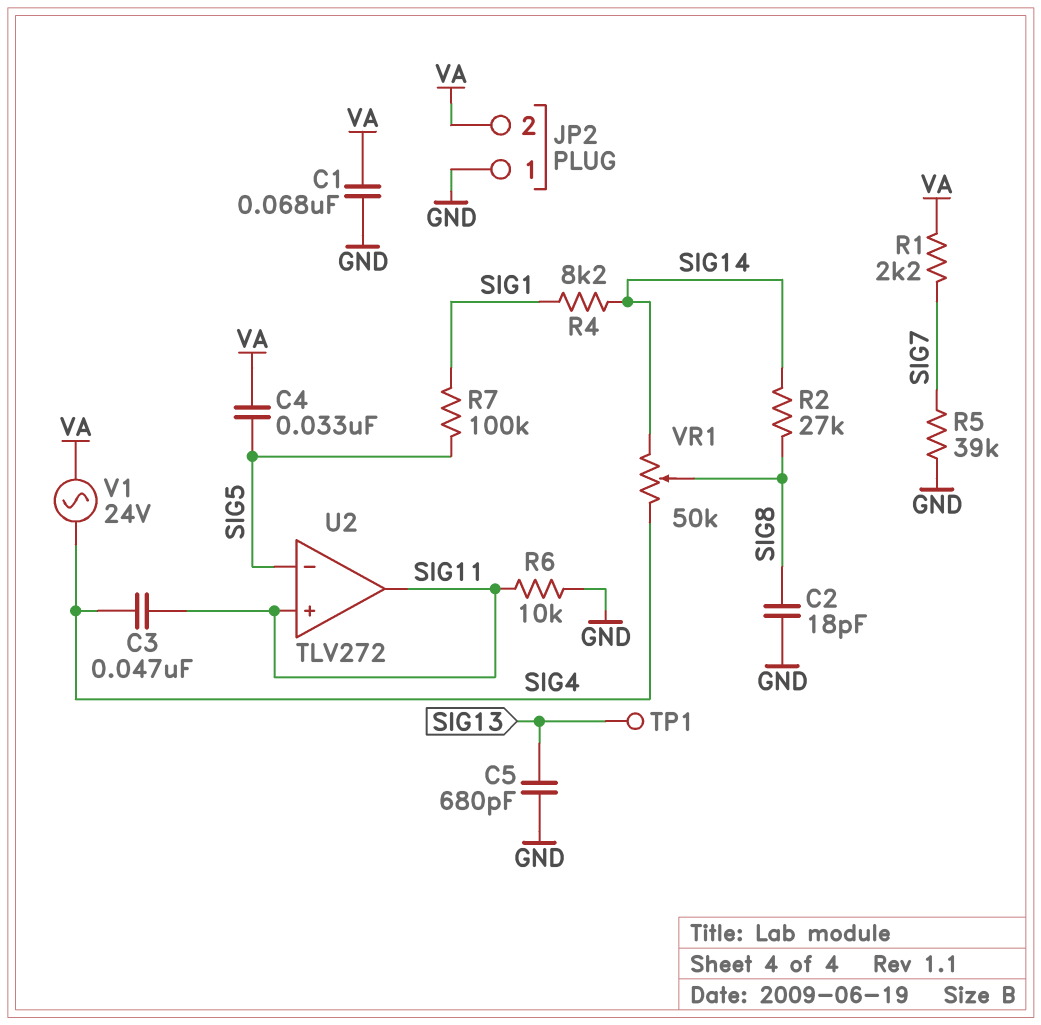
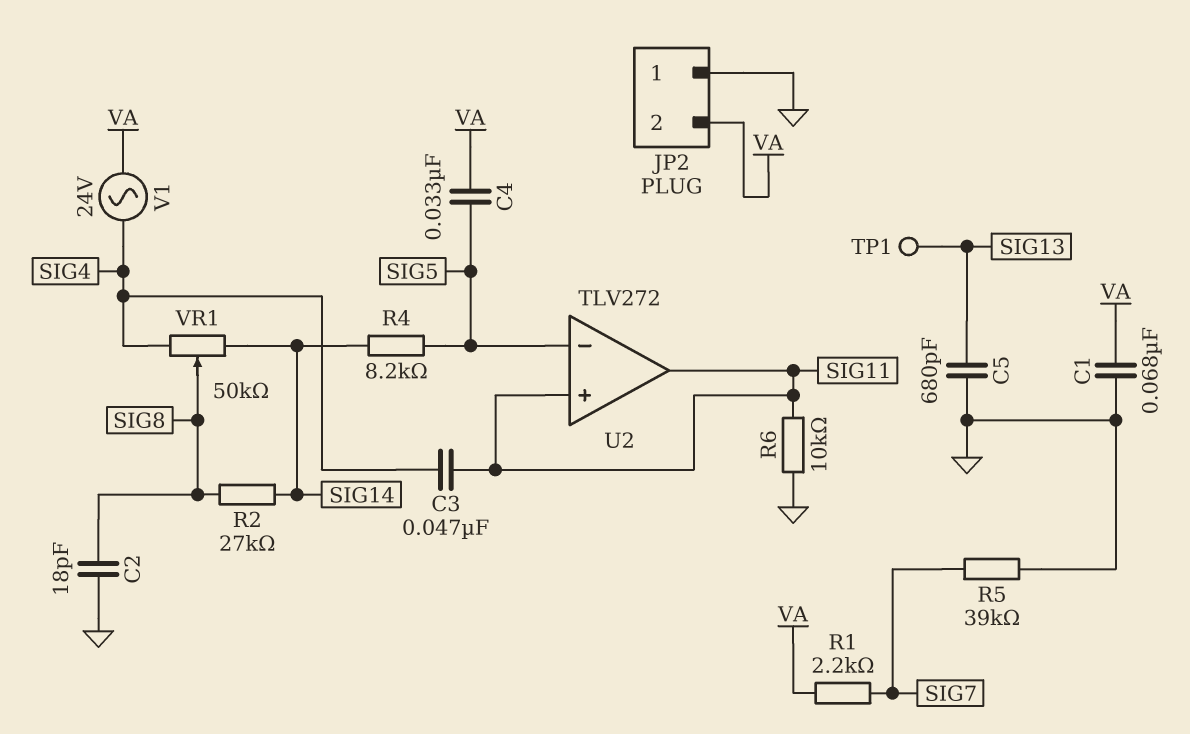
R4: 8.2k (SIG1, SIG14) -> 8.2k (SIG5, SIG14)
R7: 100k (SIG1, SIG5) -> none

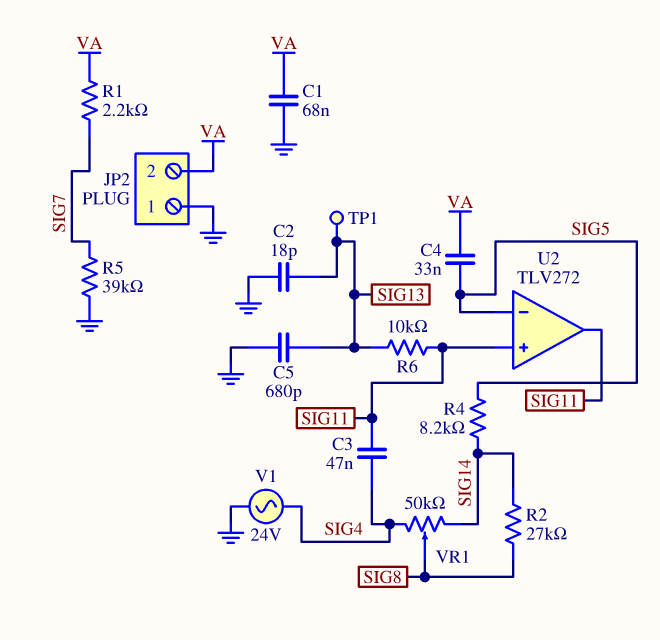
C2: 18pF (GND, SIG8) -> 18pF (GND, SIG13)
R6: 10k (GND, SIG11) -> 10k (SIG11, SIG13)
V1: AC 24V (SIG4, VA) -> AC 24V (GND, SIG4)

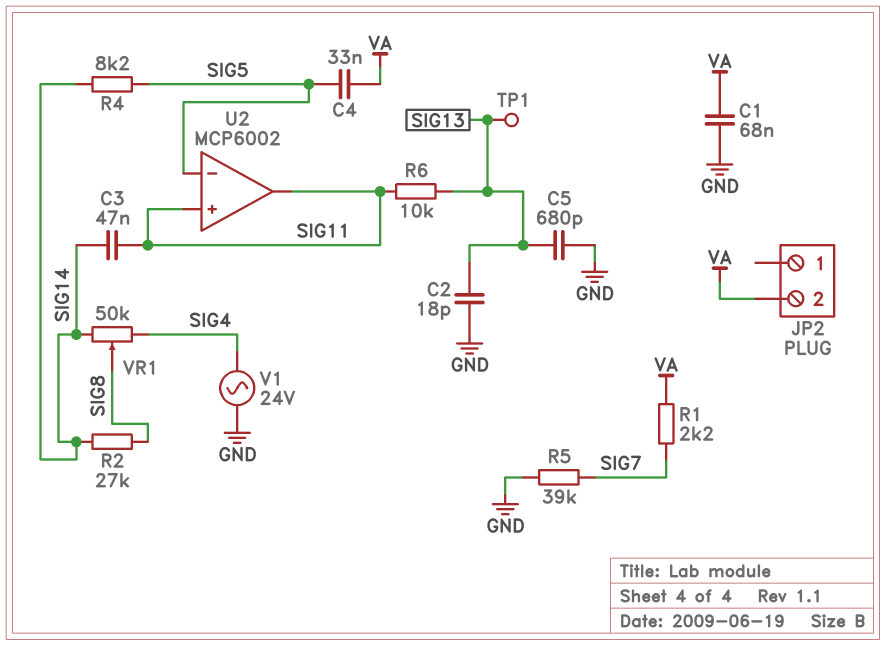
C3: 47nF (SIG4, SIG11) -> 47nF (SIG11, SIG14)
JP2 pin 1: GND -> none
U2: TLV272 -> MCP6002

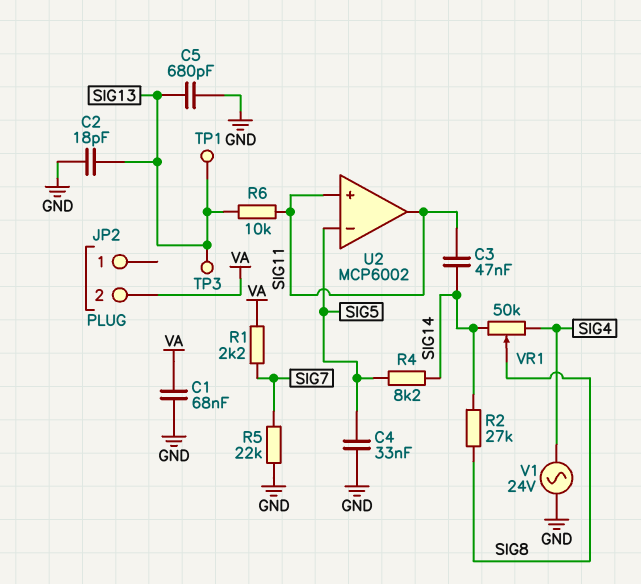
C4: 33nF (SIG5, VA) -> 33nF (GND, SIG5)
R5: 39k (GND, SIG7) -> 22k (GND, SIG7)
TP3: none -> test point (SIG13)

